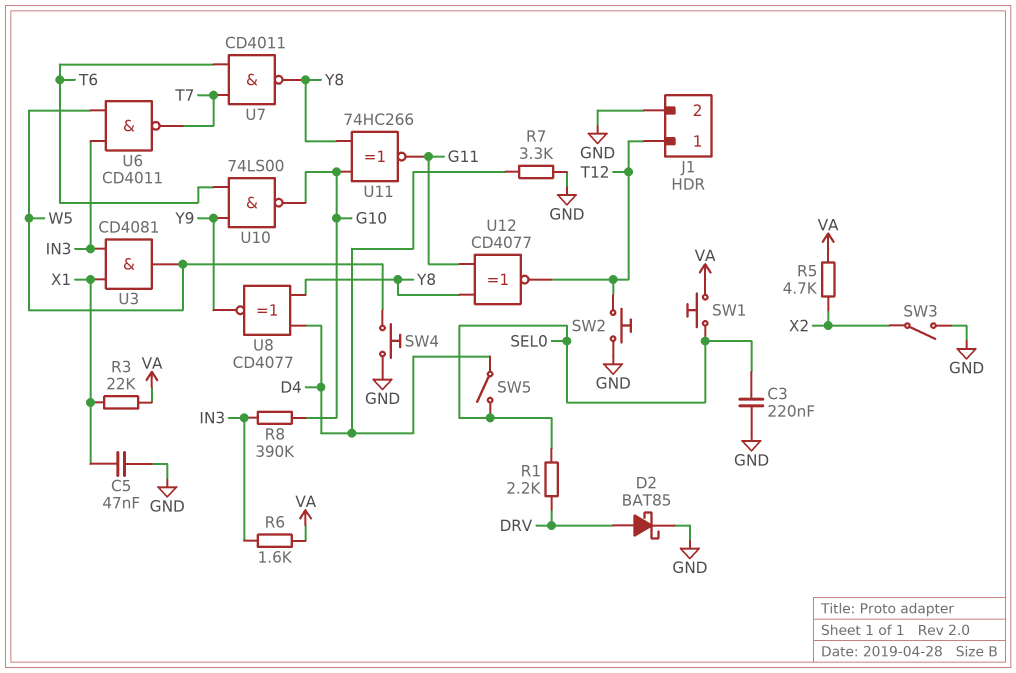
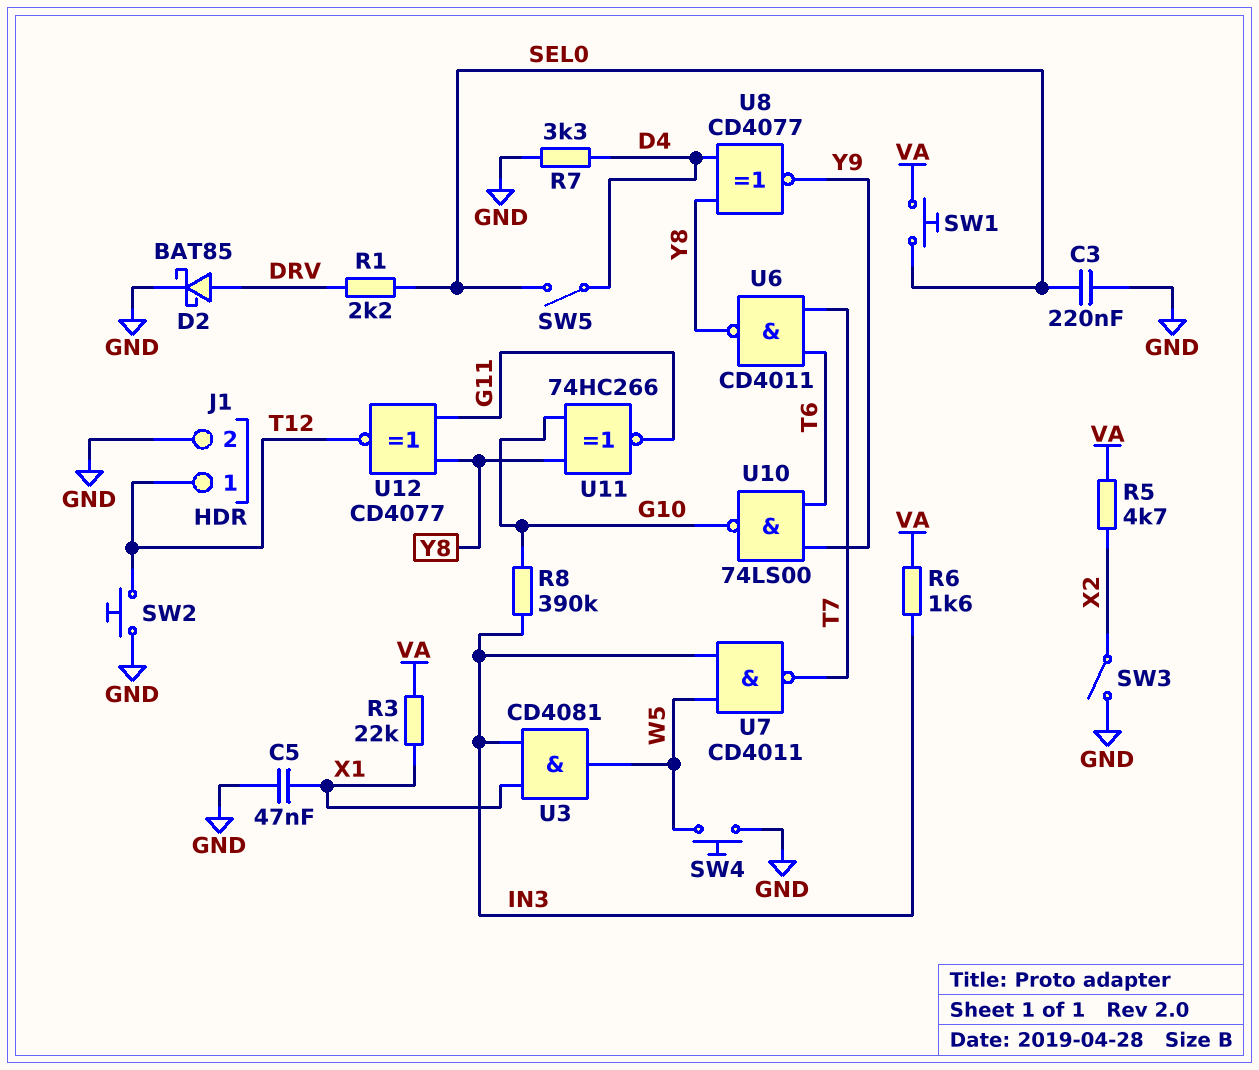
U6: NAND CD4011 (in IN3, in W5, out T7) -> NAND CD4011 (in T6, in T7, out Y8)
U7: NAND CD4011 (in T6, in T7, out Y8) -> NAND CD4011 (in IN3, in W5, out T7)

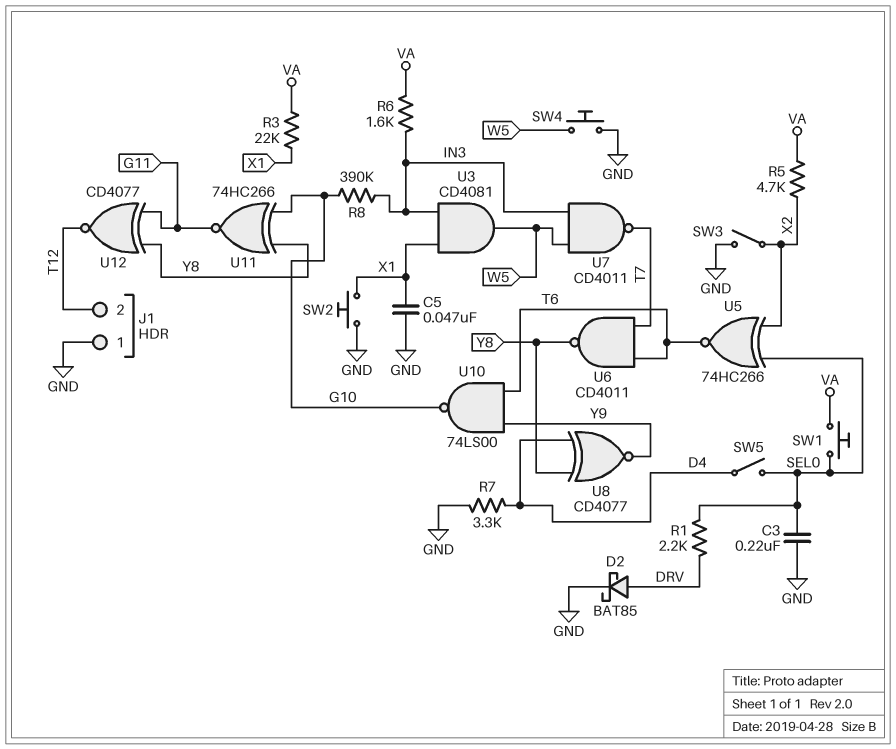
J1 pin 1: T12 -> GND
J1 pin 2: GND -> T12
SW2: button (GND, T12) -> button (GND, X1)
U5: none -> XNOR 74HC266 (in SEL0, in X2, out T6)

